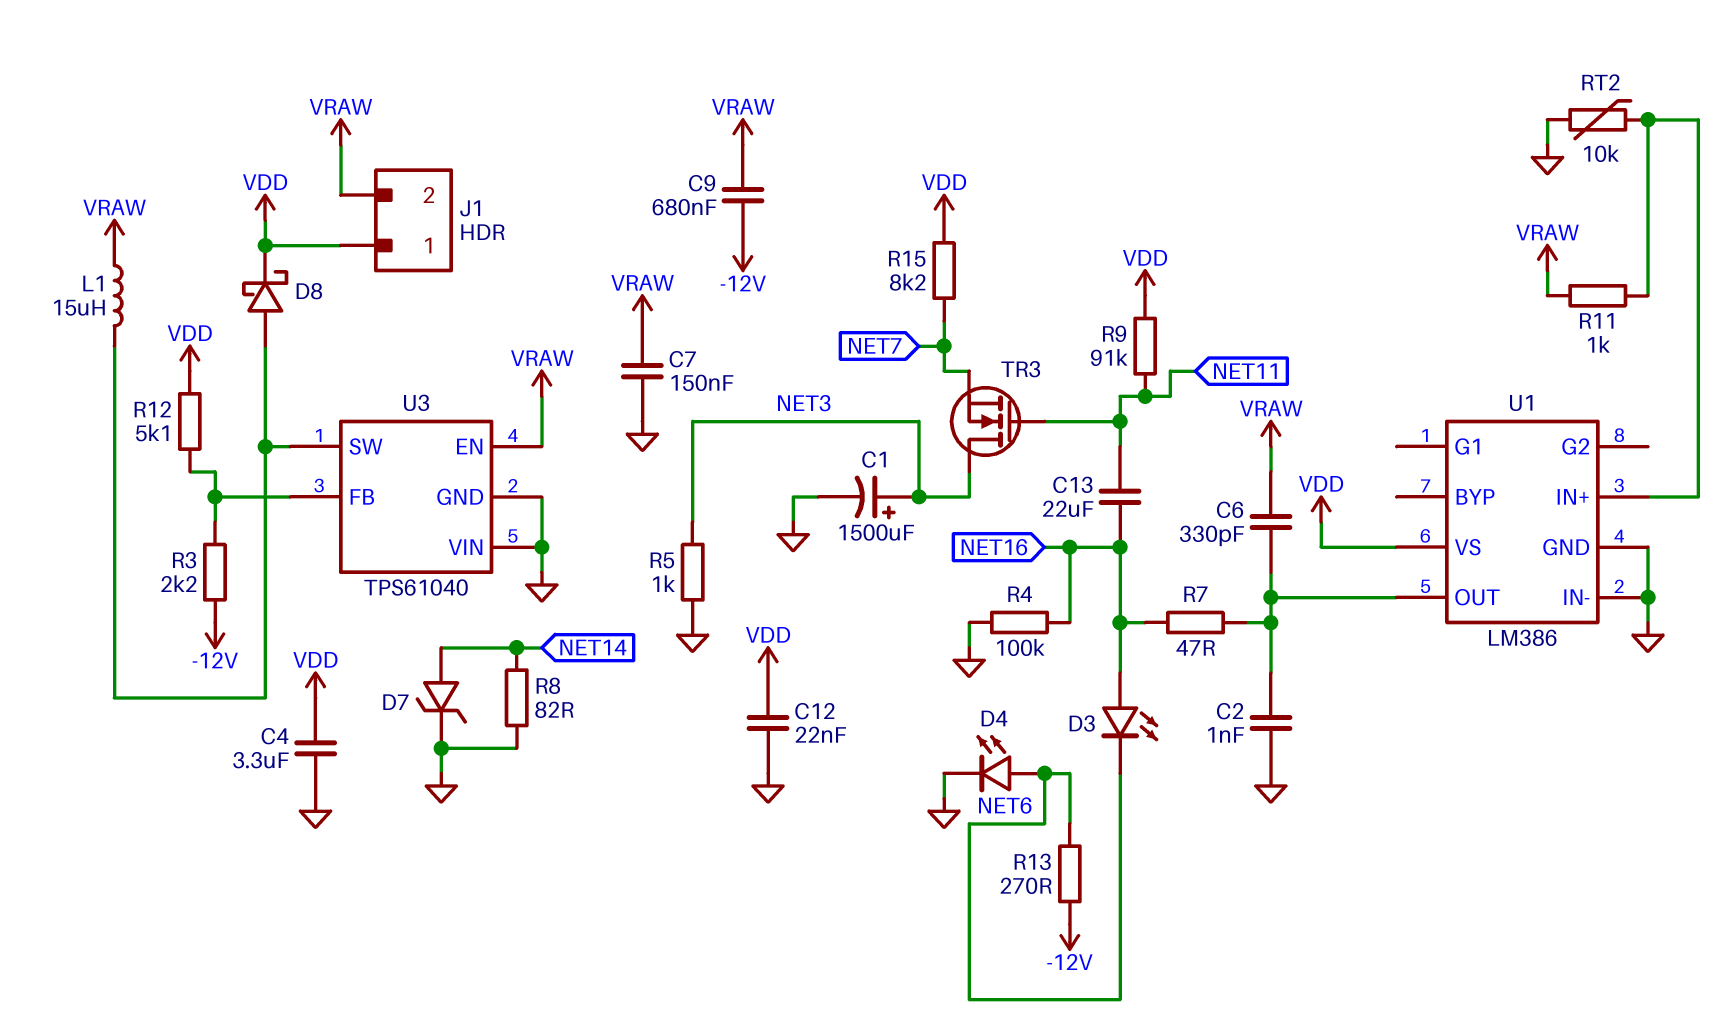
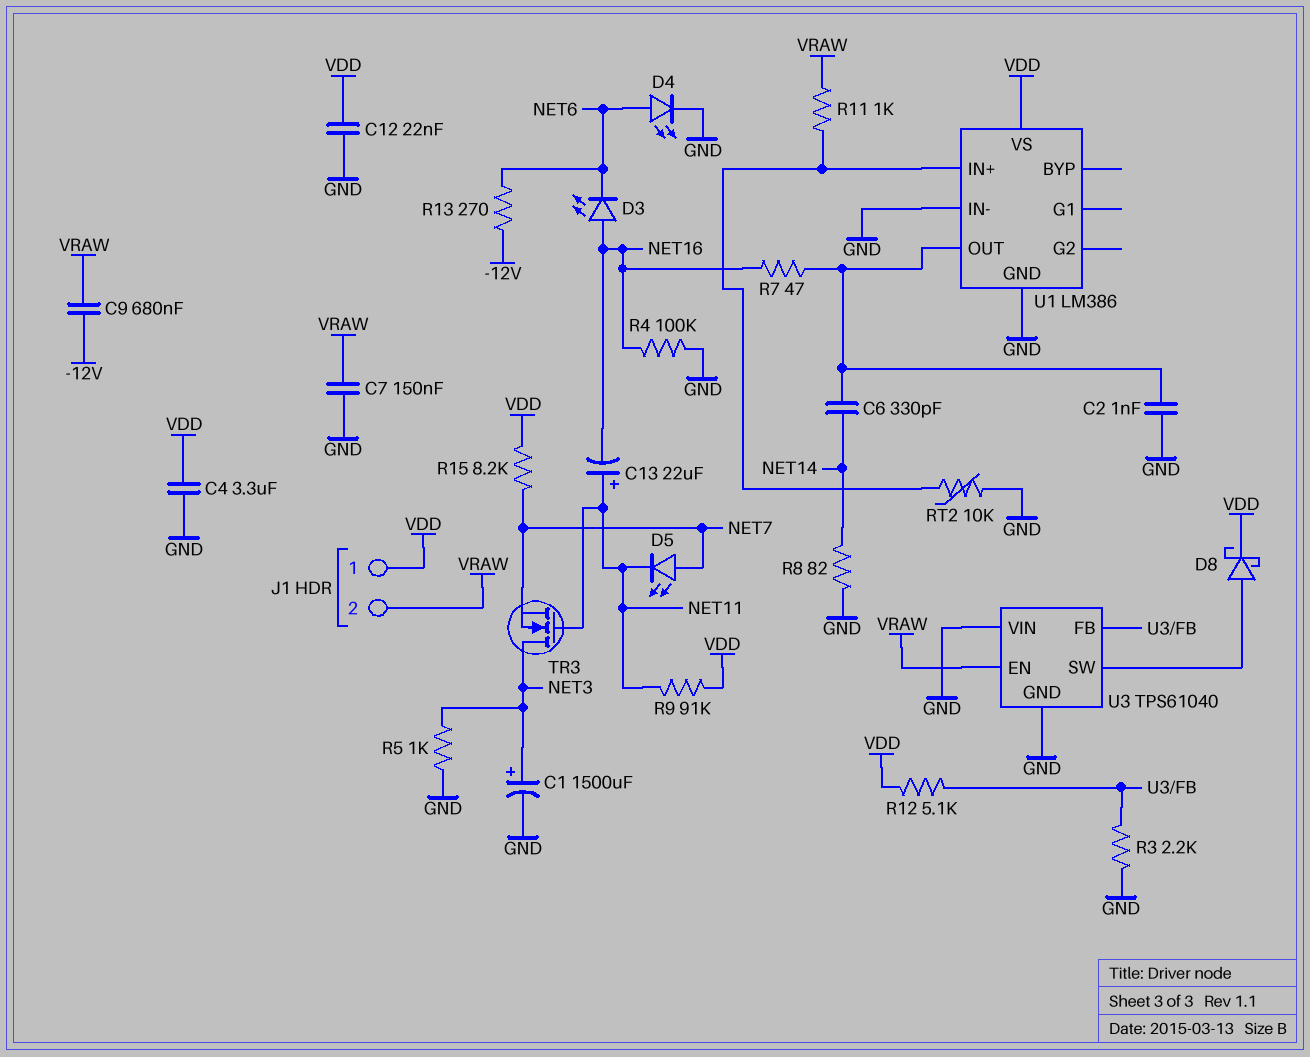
C6: 330pF (U1/OUT, VRAW) -> 330pF (NET14, U1/OUT)
C13: 22uF (NET11, NET16) -> 22uF (plus NET11, minus NET16)
D5: none -> LED (A NET7, K NET11)
D7: zener (A NET14, K GND) -> none
L1: 15uH (U3/SW, VRAW) -> none
R3: 2.2k (-12V, U3/FB) -> 2.2k (GND, U3/FB)

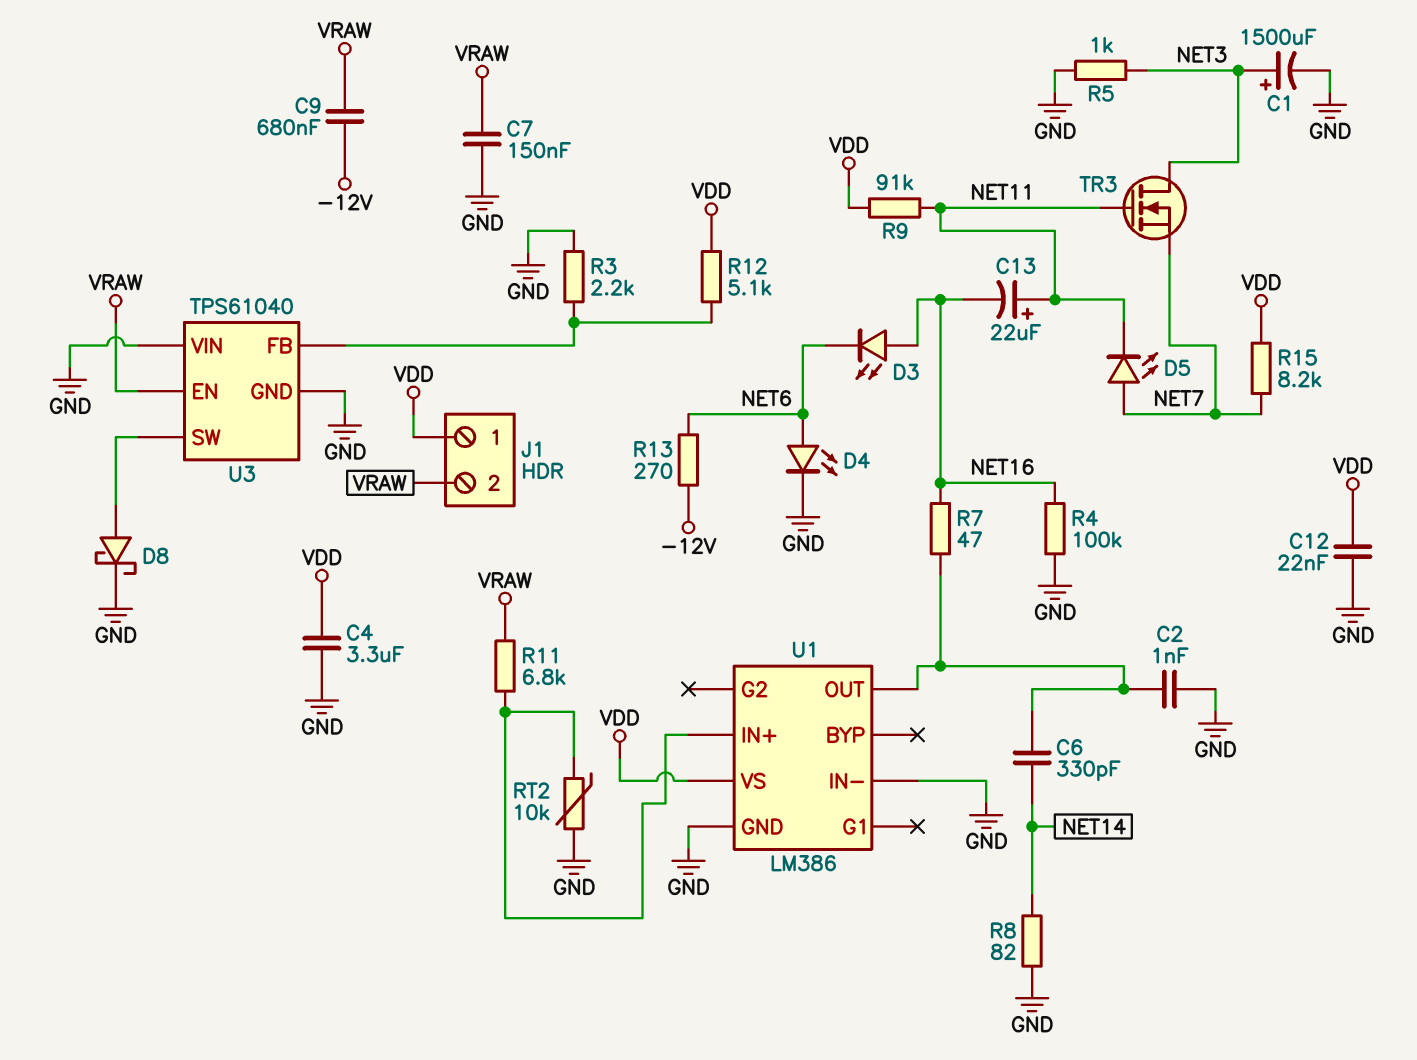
D8: schottky (A U3/SW, K VDD) -> schottky (A U3/SW, K GND)
R11: 1k (U1/IN+, VRAW) -> 6.8k (U1/IN+, VRAW)

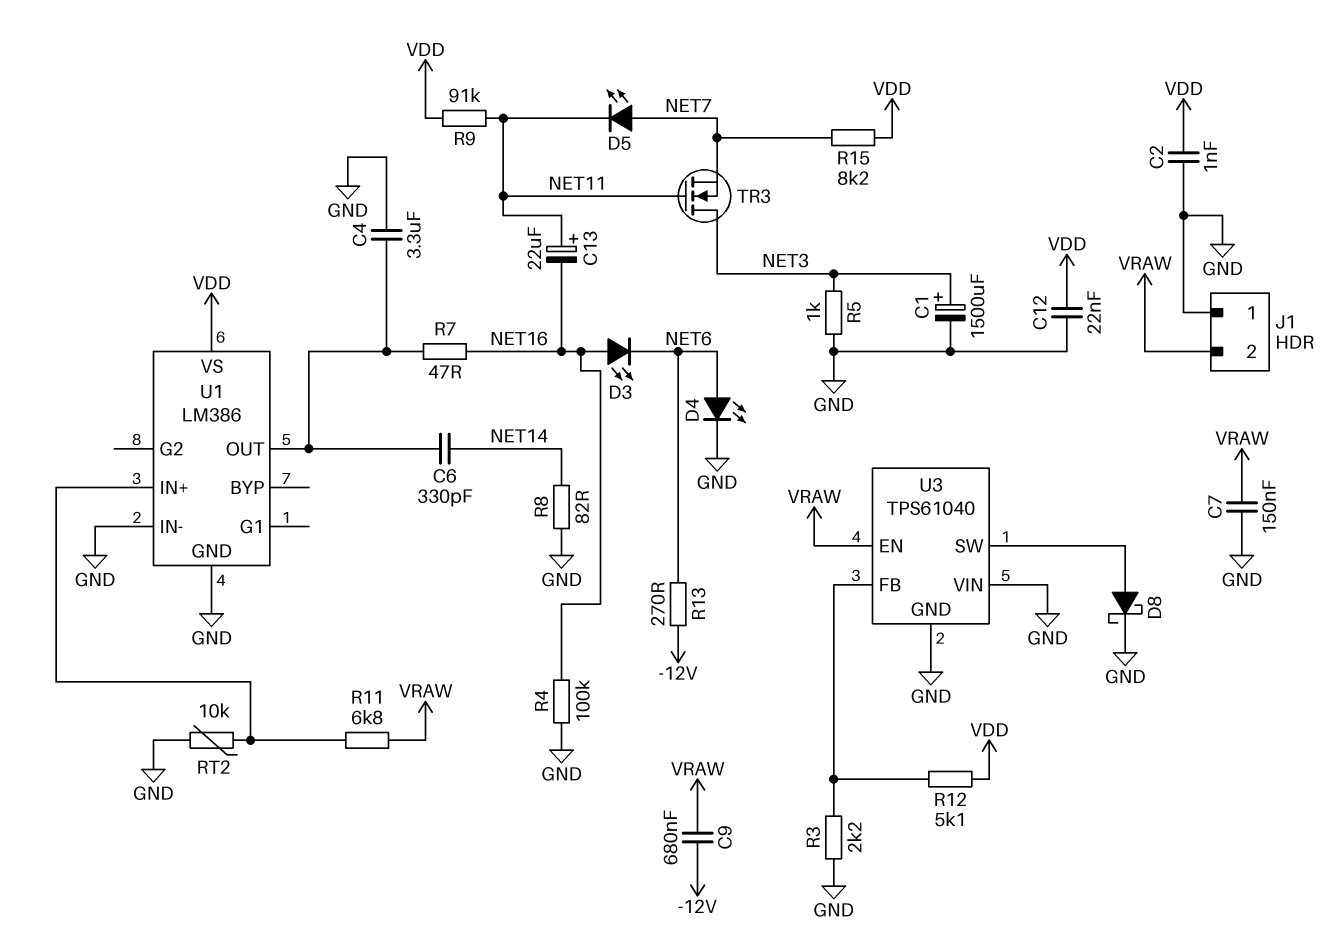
C2: 1nF (GND, U1/OUT) -> 1nF (GND, VDD)
C4: 3.3uF (GND, VDD) -> 3.3uF (GND, U1/OUT)
J1 pin 1: VDD -> GND

